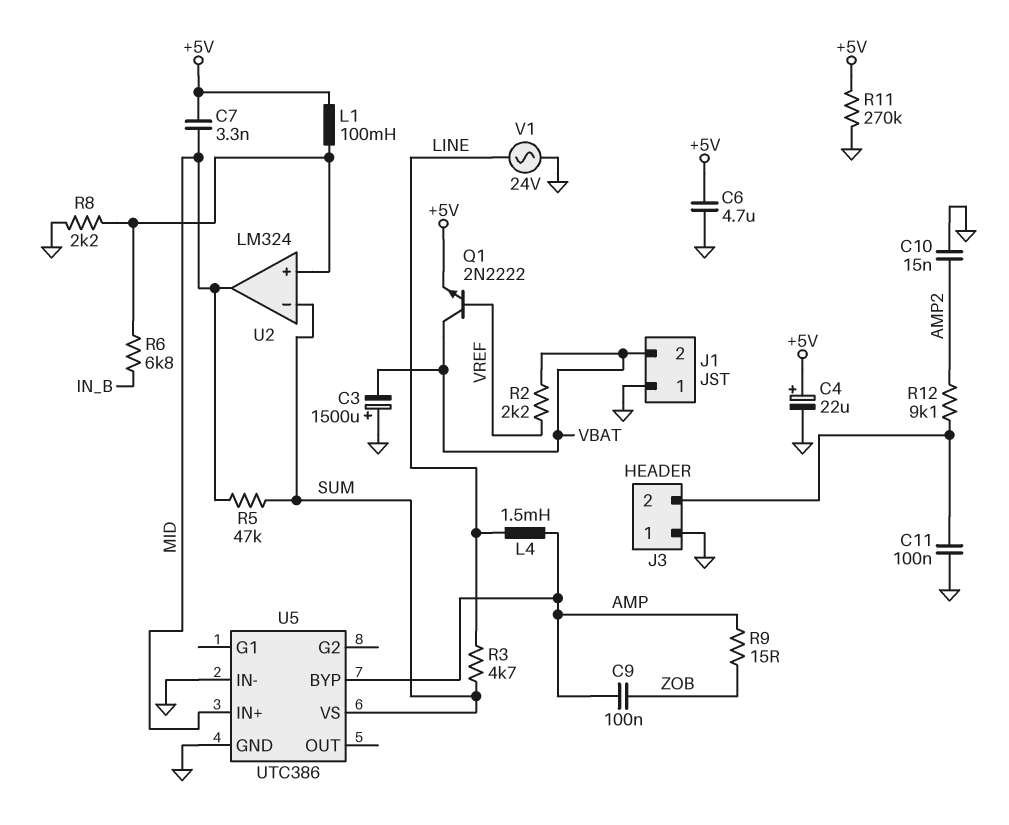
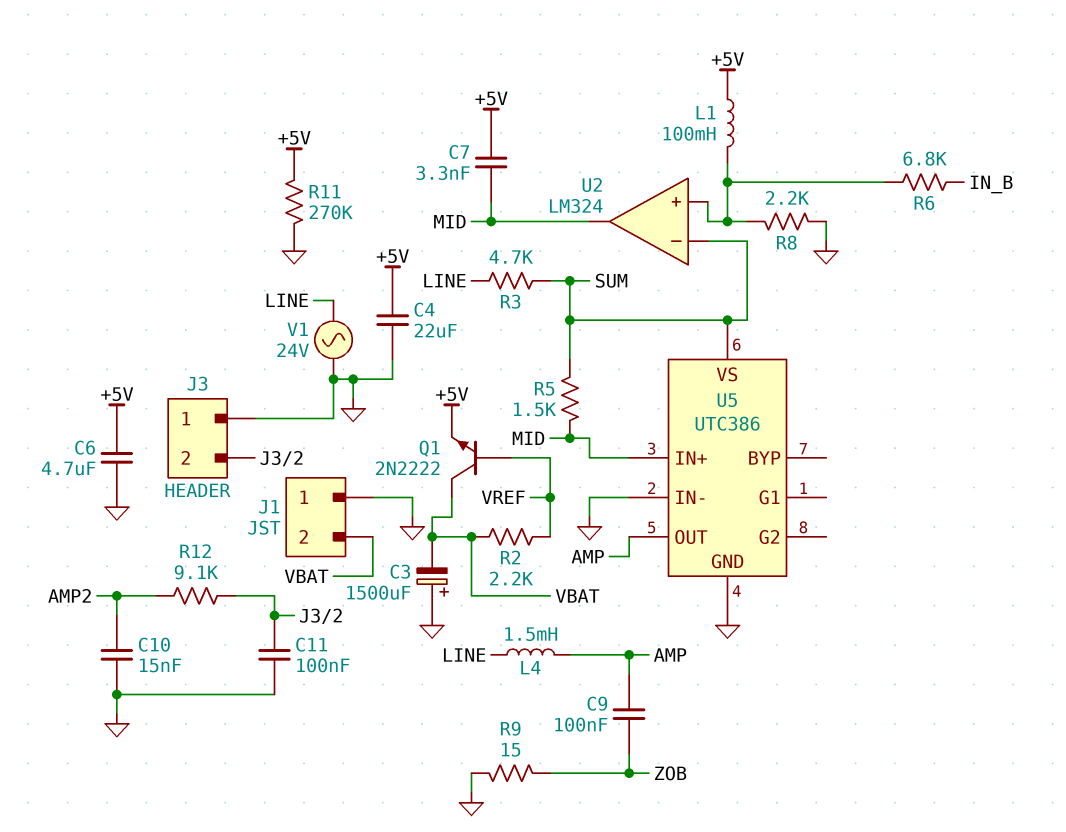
C4: 22uF (plus +5V, minus GND) -> 22uF (+5V, GND)
R5: 47k (MID, SUM) -> 1.5k (MID, SUM)
R9: 15 (AMP, ZOB) -> 15 (GND, ZOB)
U5 pin BYP: AMP -> none
U5 pin OUT: none -> AMP

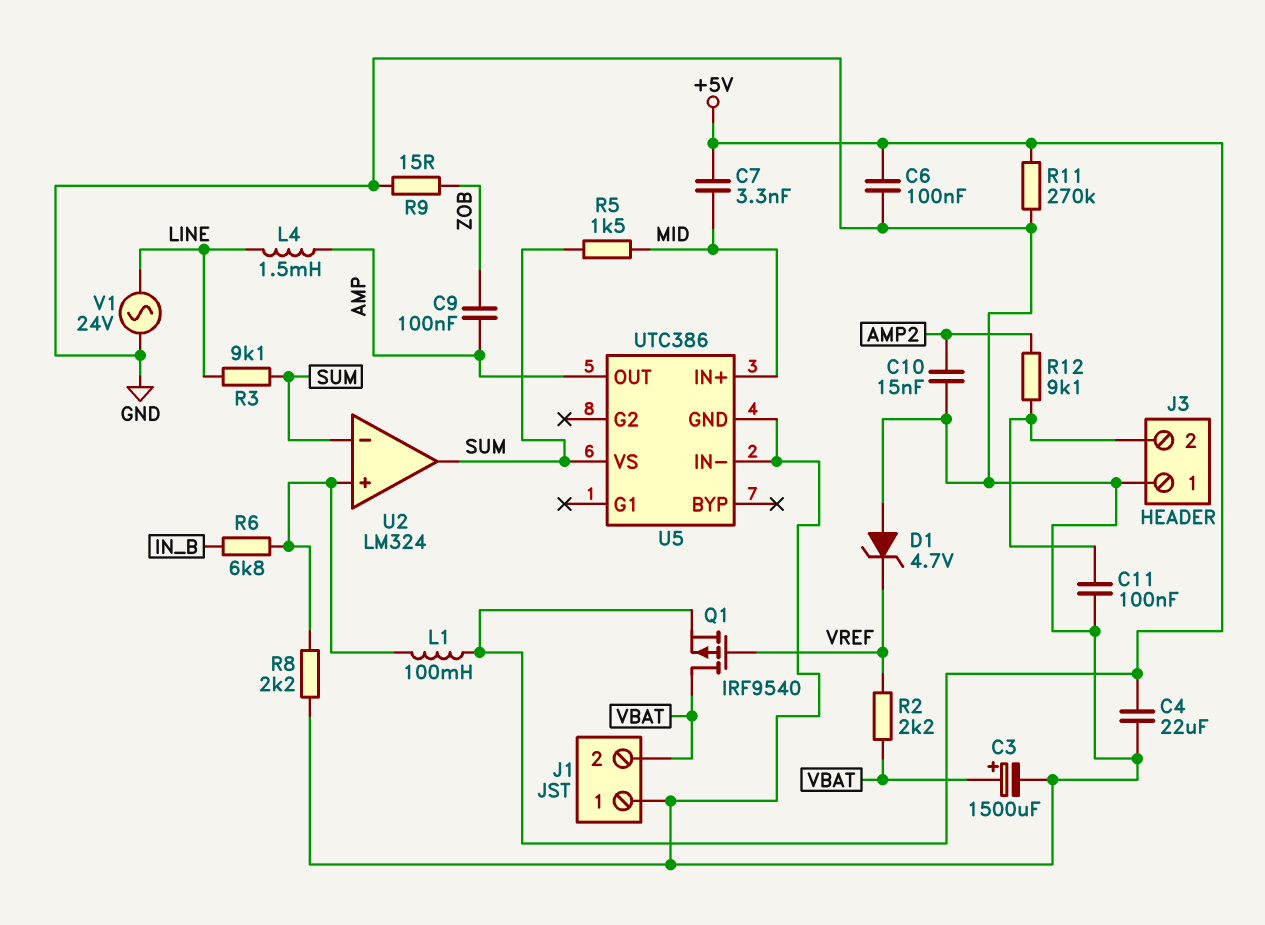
C3: 1500uF (plus GND, minus VBAT) -> 1500uF (plus VBAT, minus GND)
C6: 4.7uF (+5V, GND) -> 100nF (+5V, GND)
D1: none -> zener 4.7V (A GND, K VREF)
Q1: NPN 2N2222 (B VREF, C VBAT, E +5V) -> PMOS IRF9540 (G VREF, D VBAT, S +5V)
R3: 4.7k (LINE, SUM) -> 9.1k (LINE, SUM)
U2 pin out: MID -> SUM

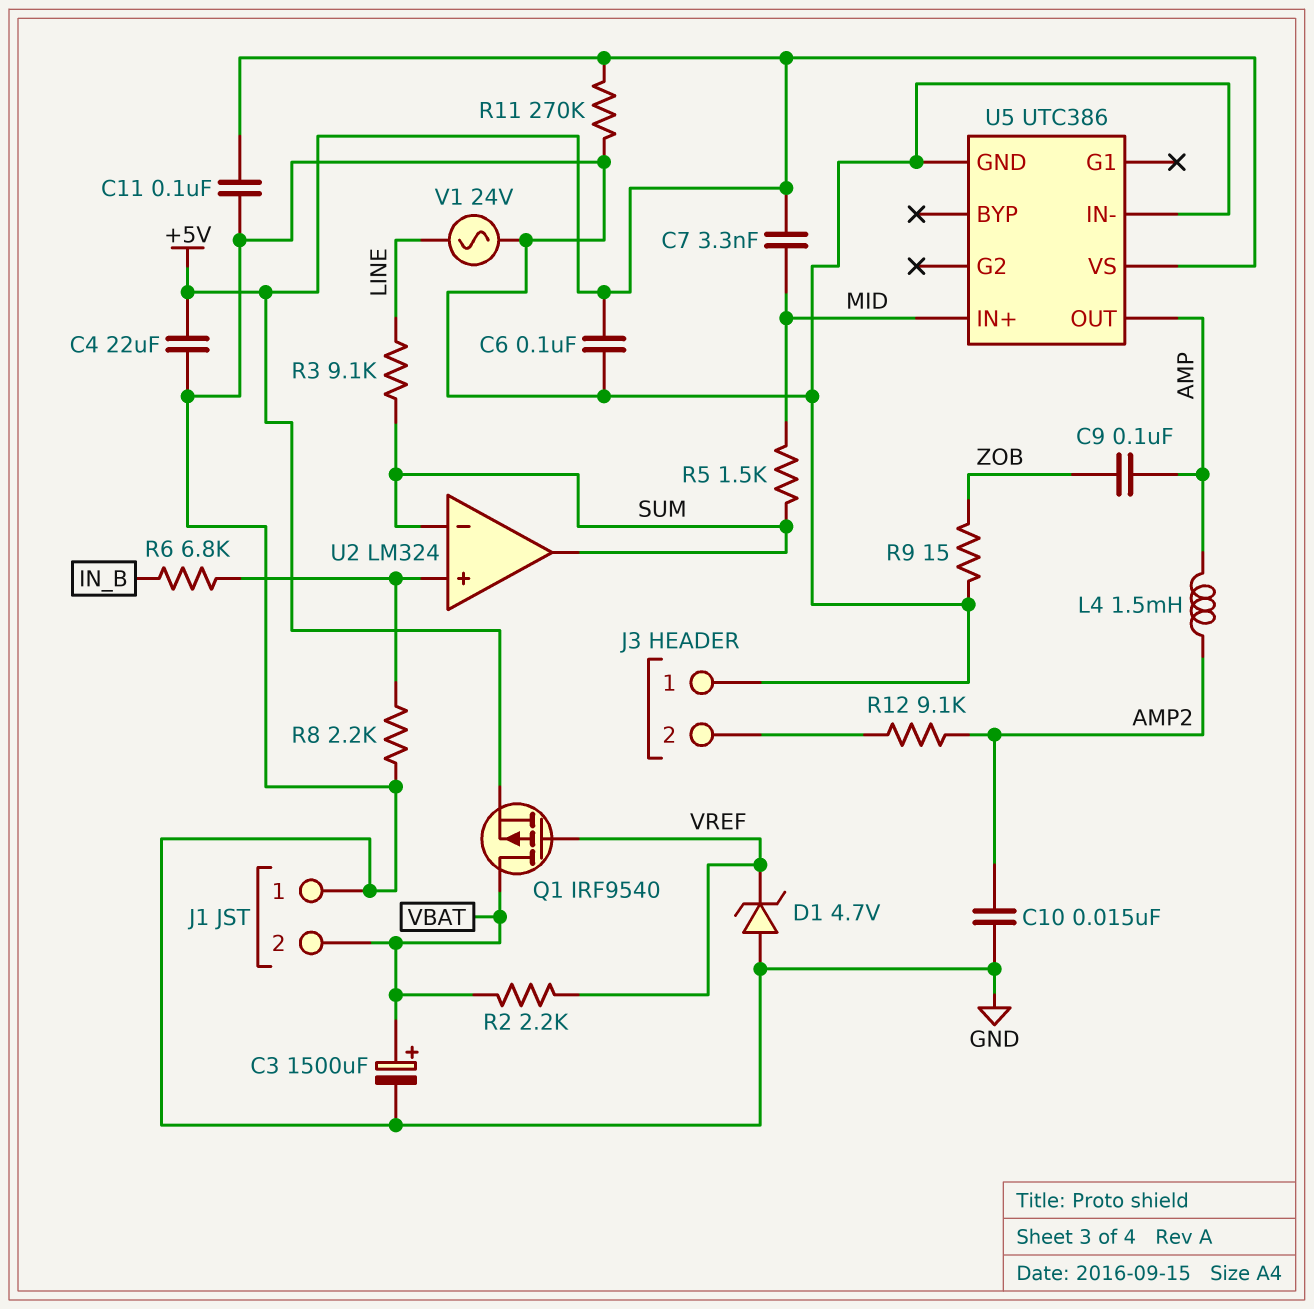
C11: 100nF (GND, J3/2) -> 100nF (+5V, GND)
L1: 100mH (+5V, U2/in+) -> none
L4: 1.5mH (AMP, LINE) -> 1.5mH (AMP, AMP2)
U5 pin VS: SUM -> +5V

